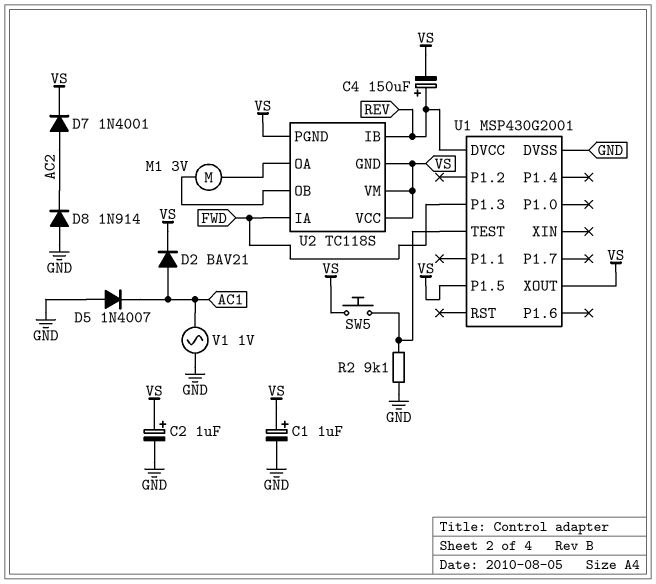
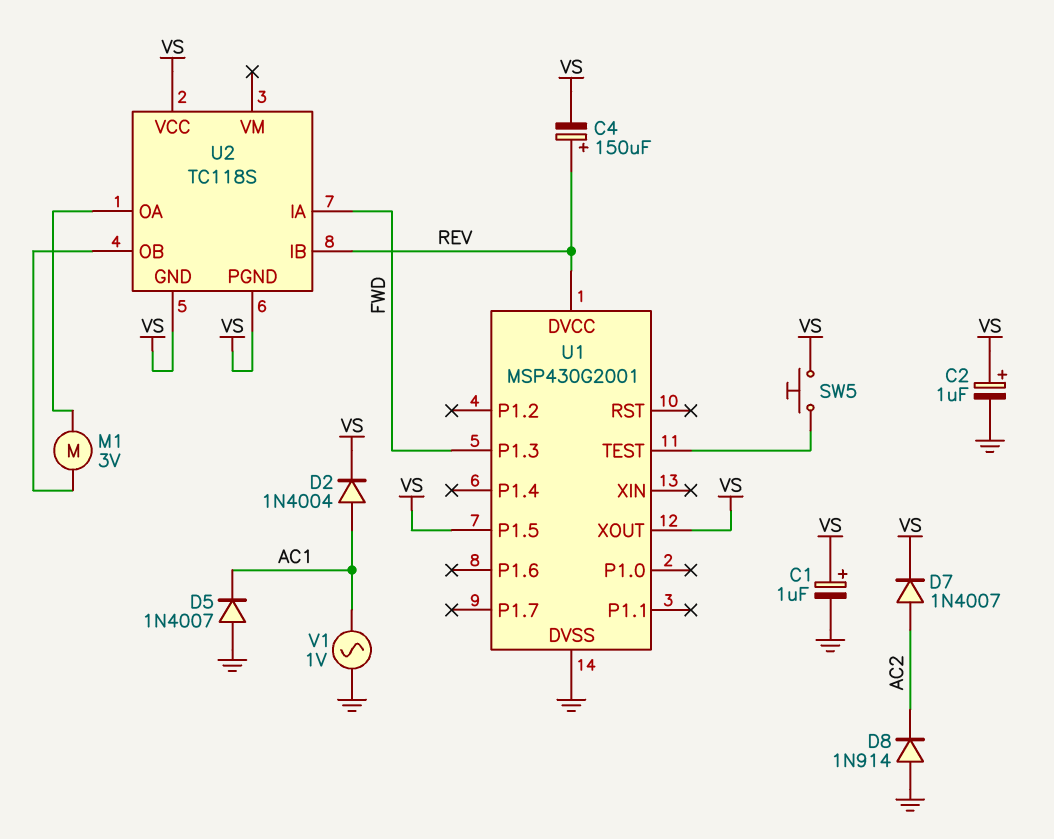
D2: diode BAV21 (A AC1, K VS) -> diode 1N4004 (A AC1, K VS)
D7: diode 1N4001 (A AC2, K VS) -> diode 1N4007 (A AC2, K VS)
R2: 9.1k (GND, U1/TEST) -> none
U2 pin VM: VS -> none

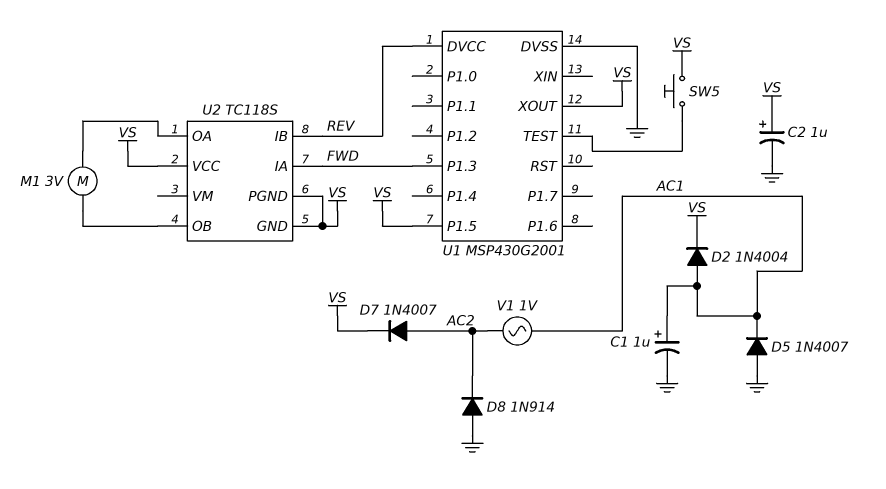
C1: 1uF (plus VS, minus GND) -> 1uF (plus AC1, minus GND)
C4: 150uF (plus REV, minus VS) -> none
V1: AC 1V (AC1, GND) -> AC 1V (AC1, AC2)

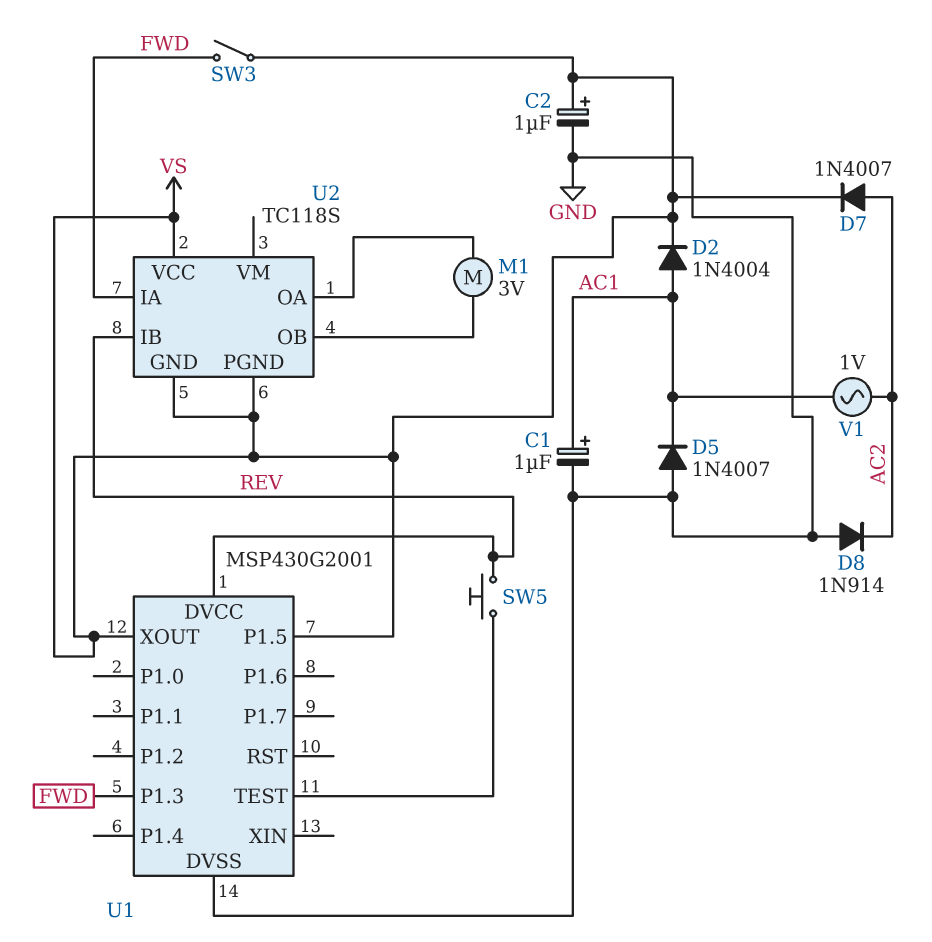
SW3: none -> switch (FWD, VS)
SW5: button (U1/TEST, VS) -> button (REV, U1/TEST)

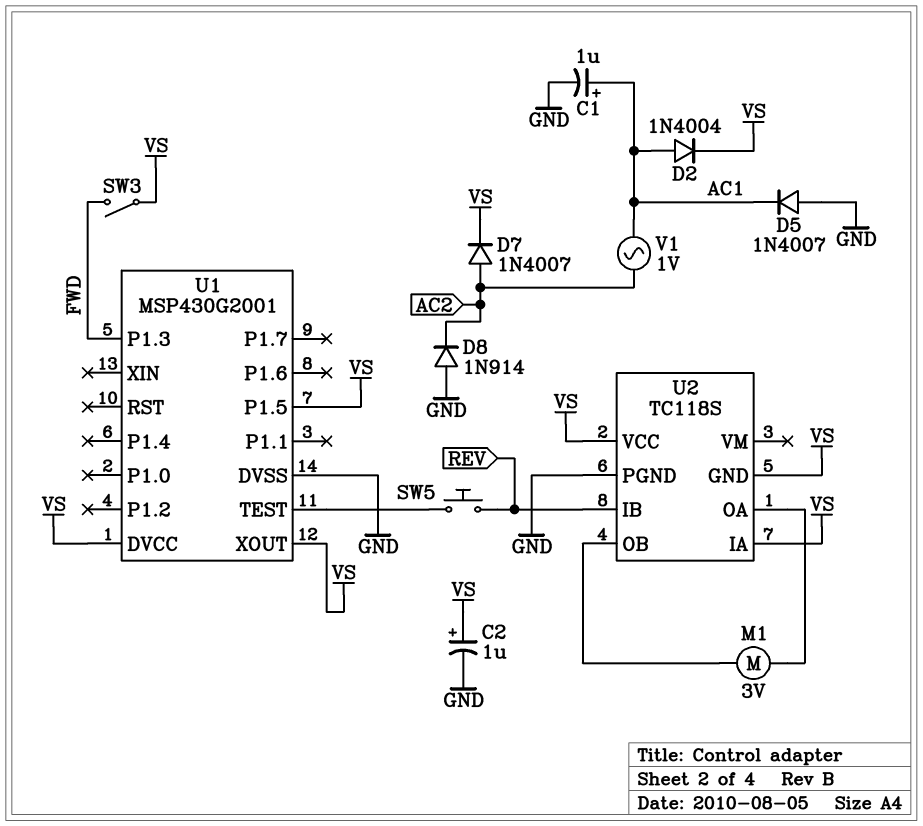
U1 pin DVCC: REV -> VS
U2 pin IA: FWD -> VS
U2 pin PGND: VS -> GND

